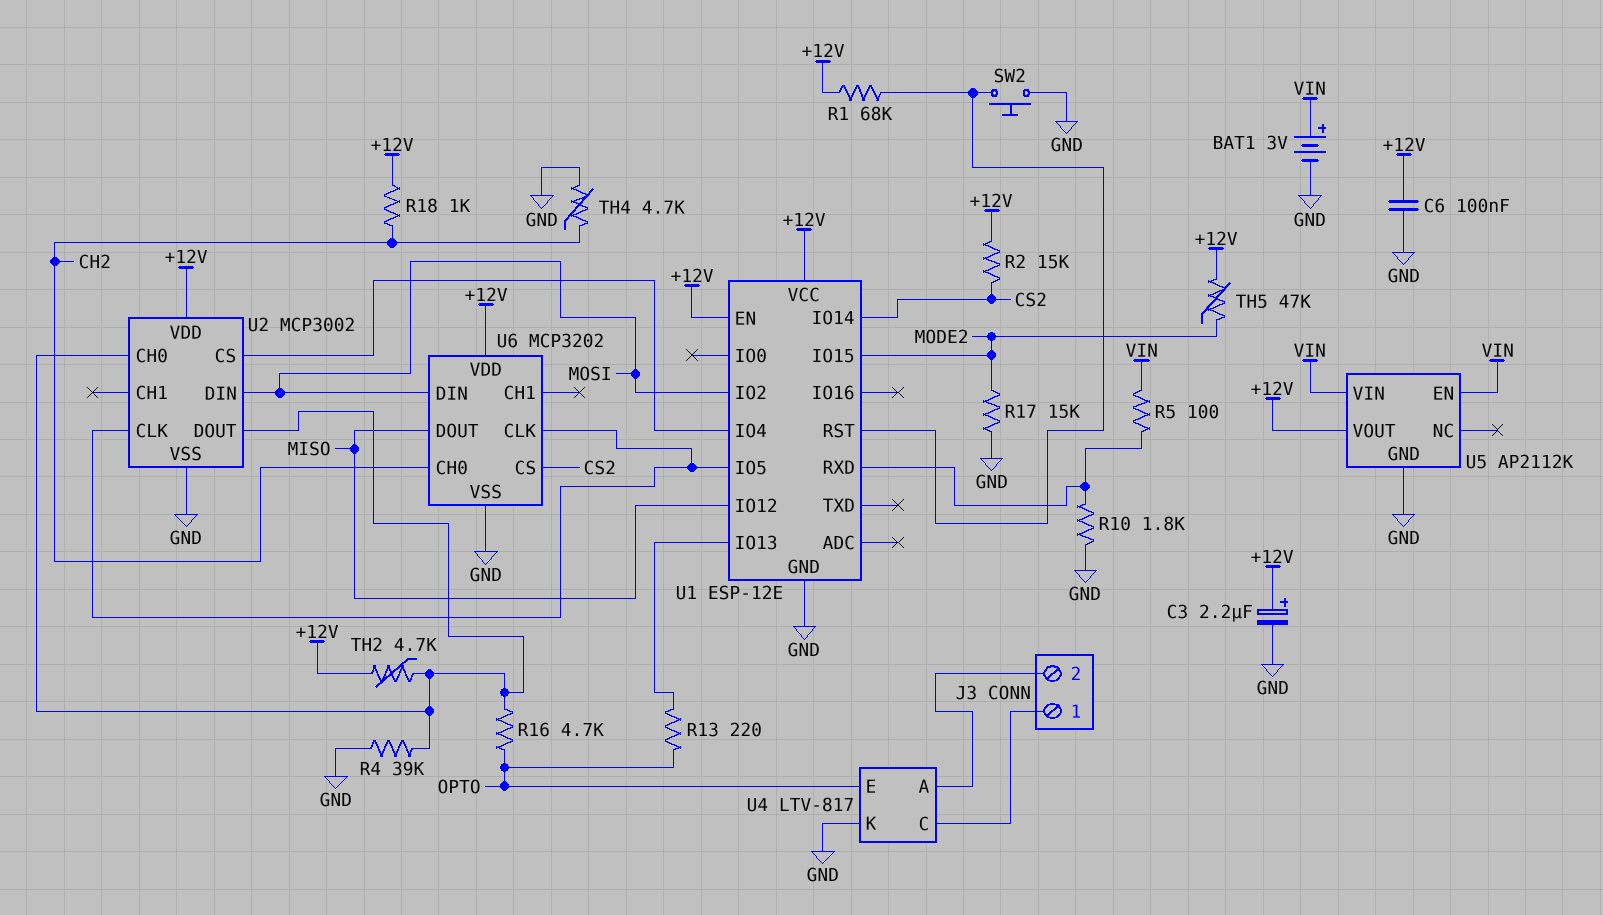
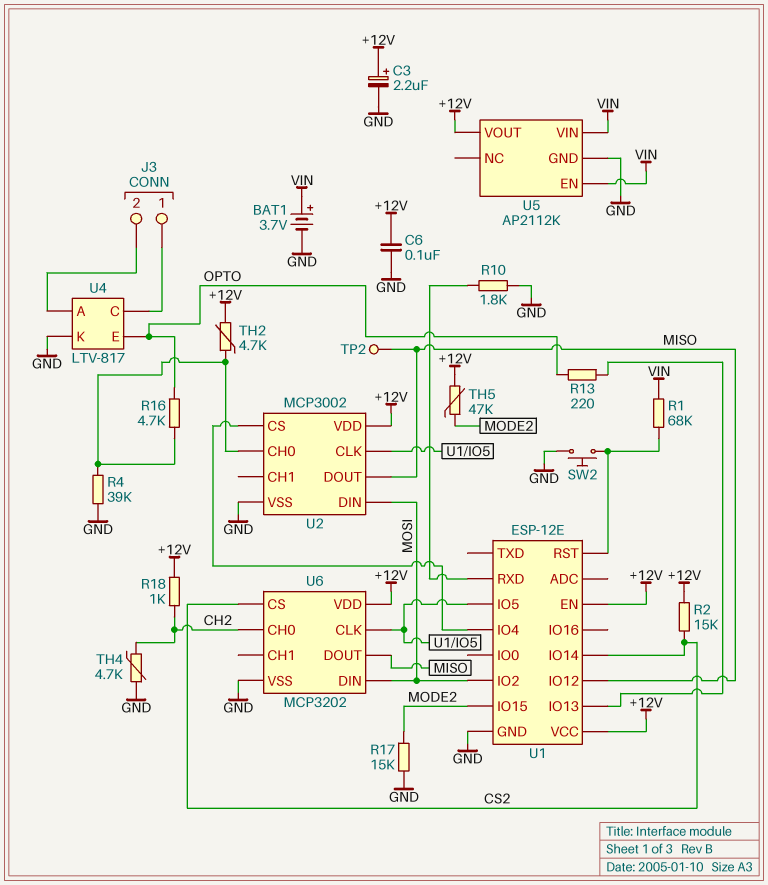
BAT1: 3V (plus VIN, minus GND) -> 3.7V (plus VIN, minus GND)
R1: 68k (+12V, U1/RST) -> 68k (U1/RST, VIN)
R5: 100 (U1/RXD, VIN) -> none
TP2: none -> test point (MISO)
U2 pin DOUT: U2/CH0 -> MISO

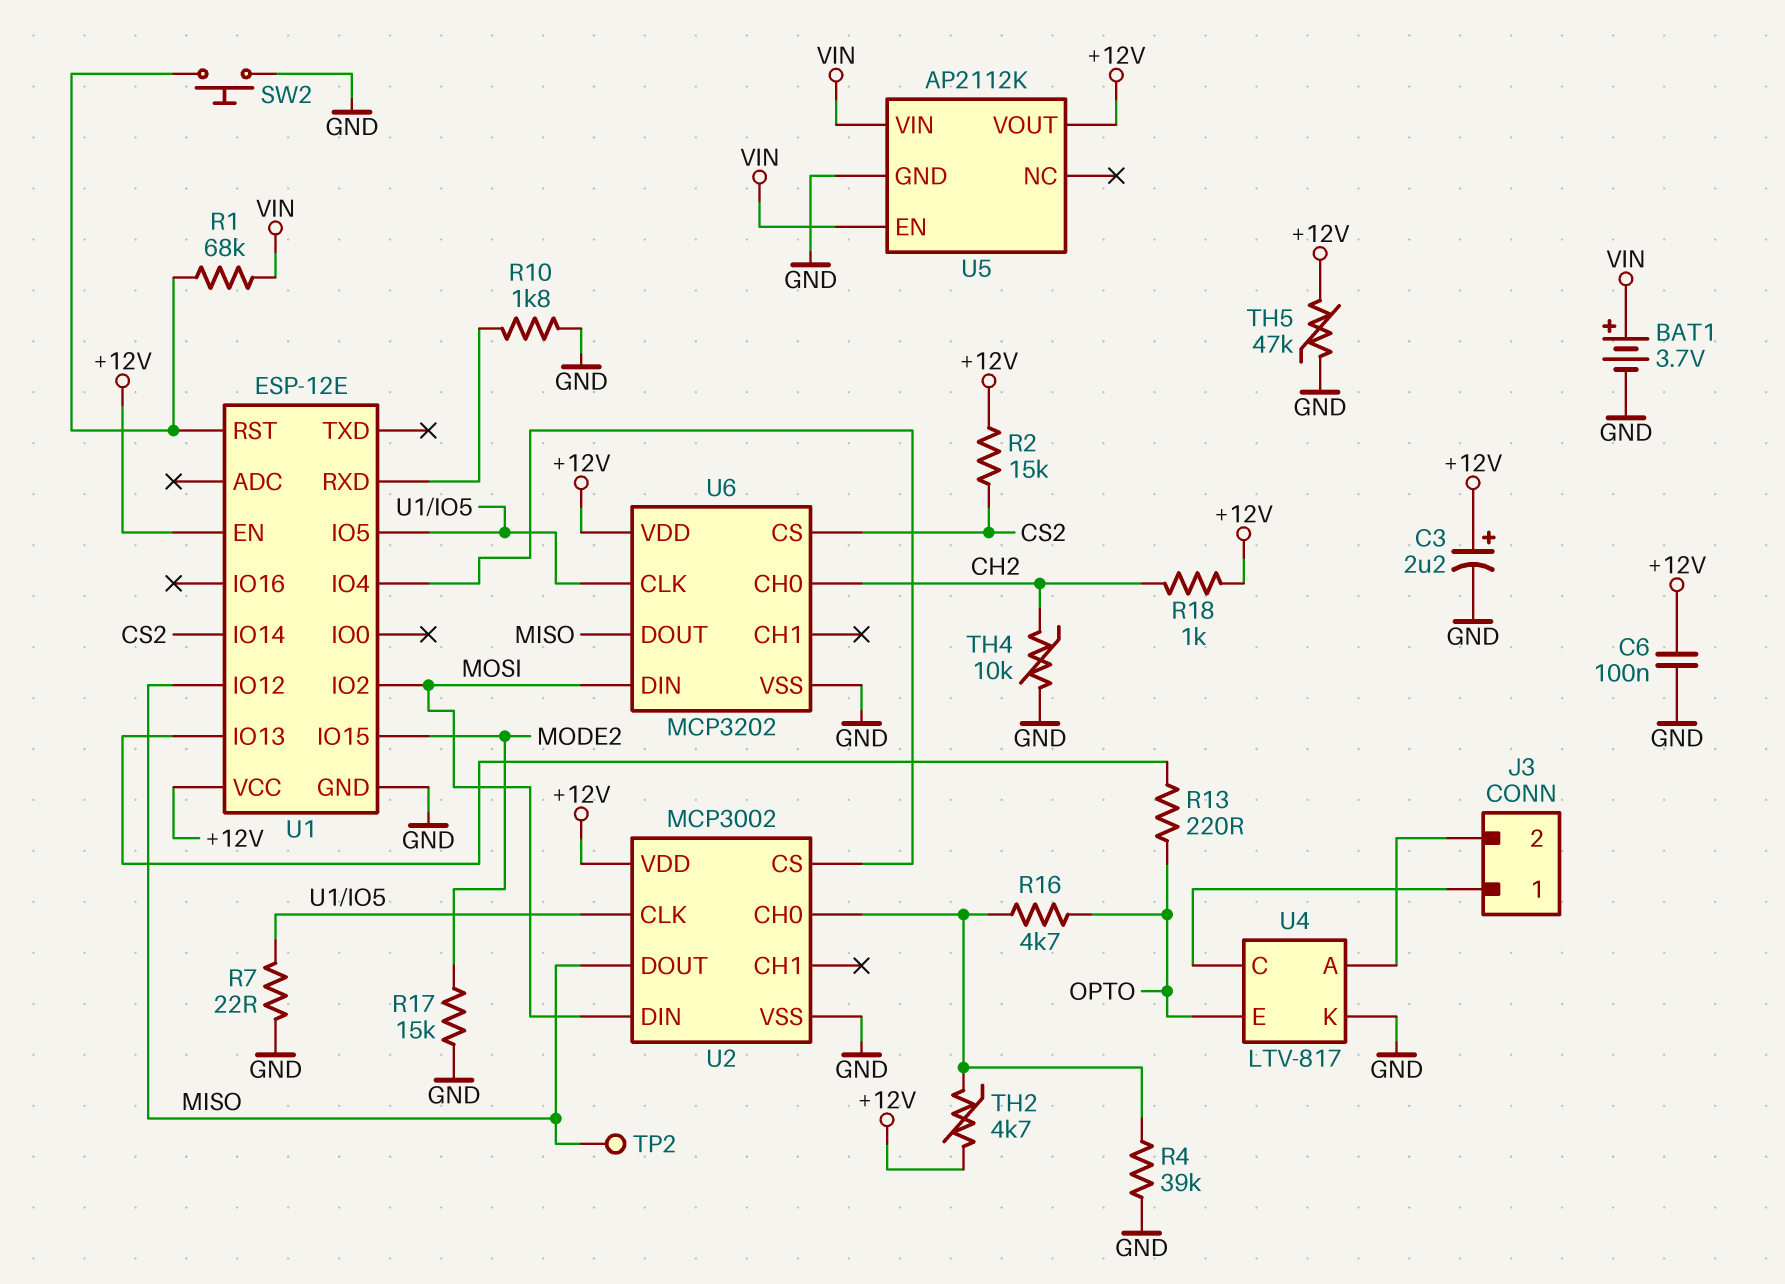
R7: none -> 22 (GND, U1/IO5)
TH4: 4.7k (CH2, GND) -> 10k (CH2, GND)
TH5: 47k (+12V, MODE2) -> 47k (+12V, GND)

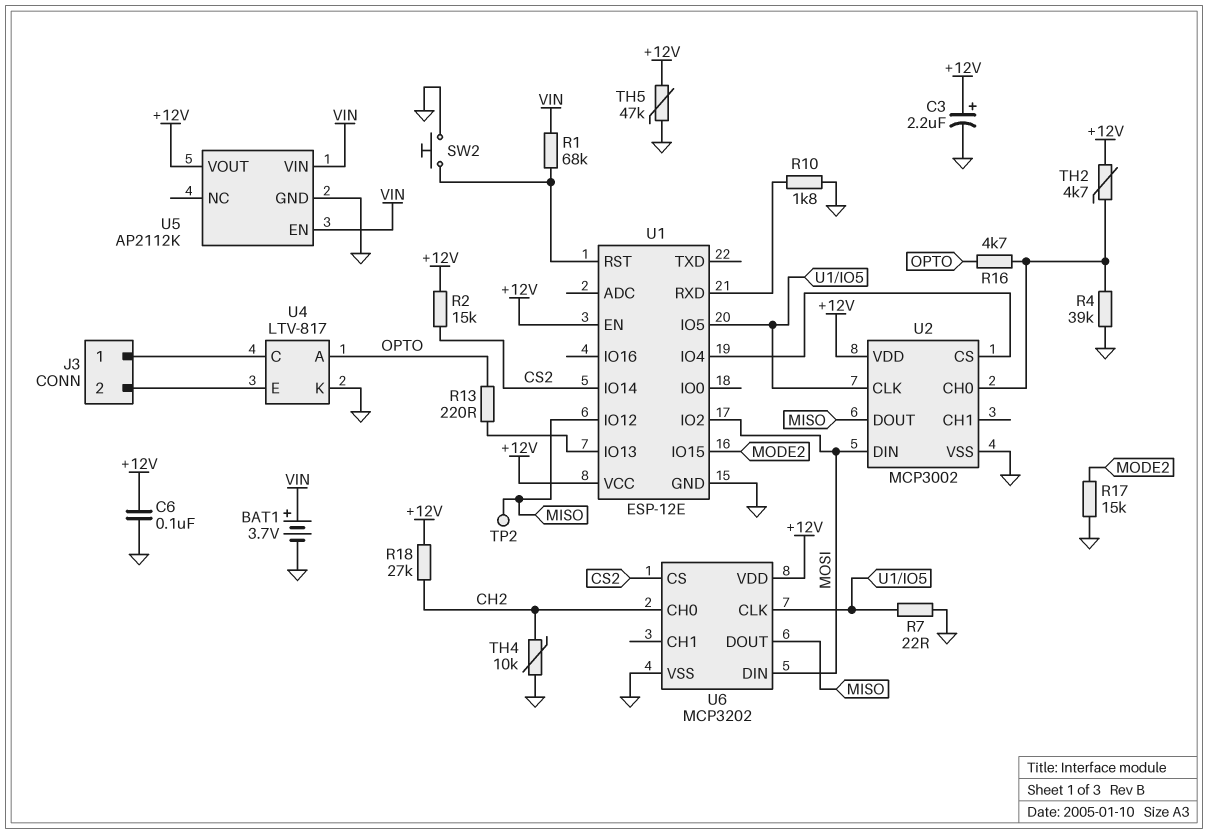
R18: 1k (+12V, CH2) -> 27k (+12V, CH2)
U4 pin A: J3/2 -> OPTO
U4 pin E: OPTO -> J3/2

